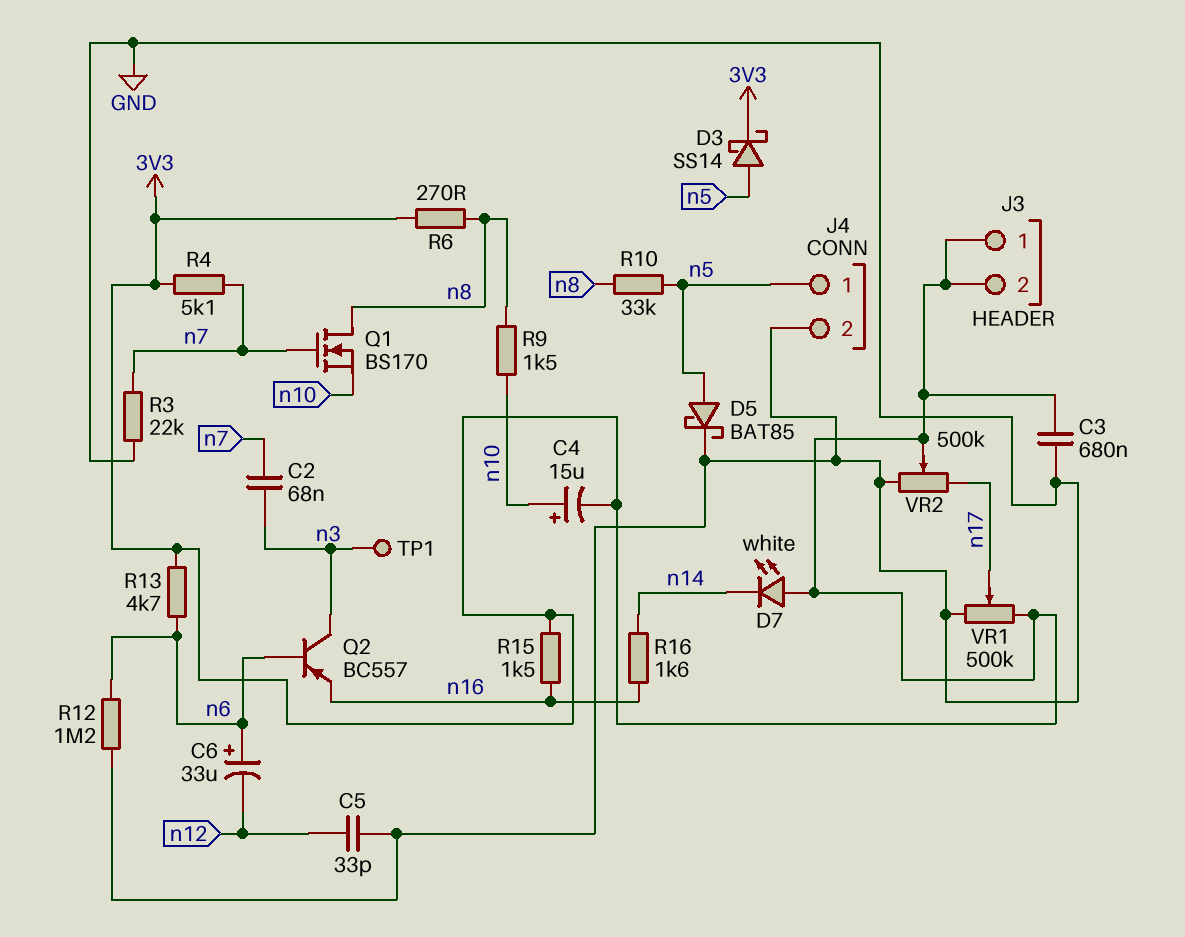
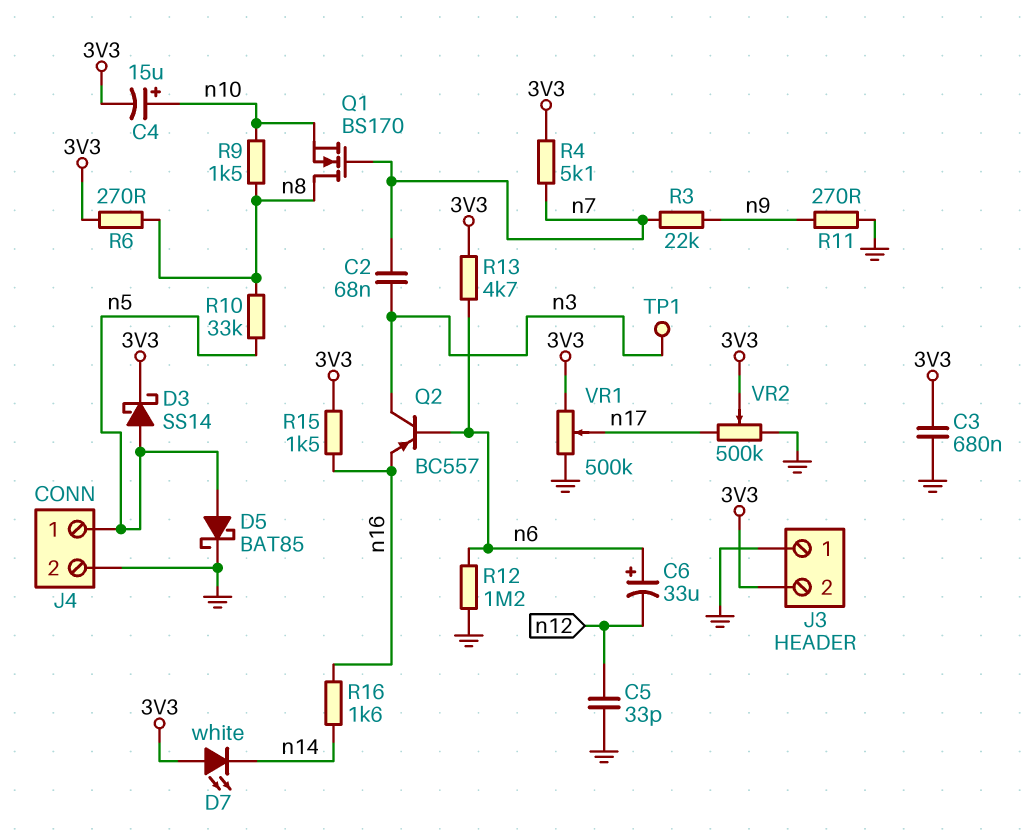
J3 pin 1: 3V3 -> GND
R3: 22k (GND, n7) -> 22k (n7, n9)
R11: none -> 270 (GND, n9)

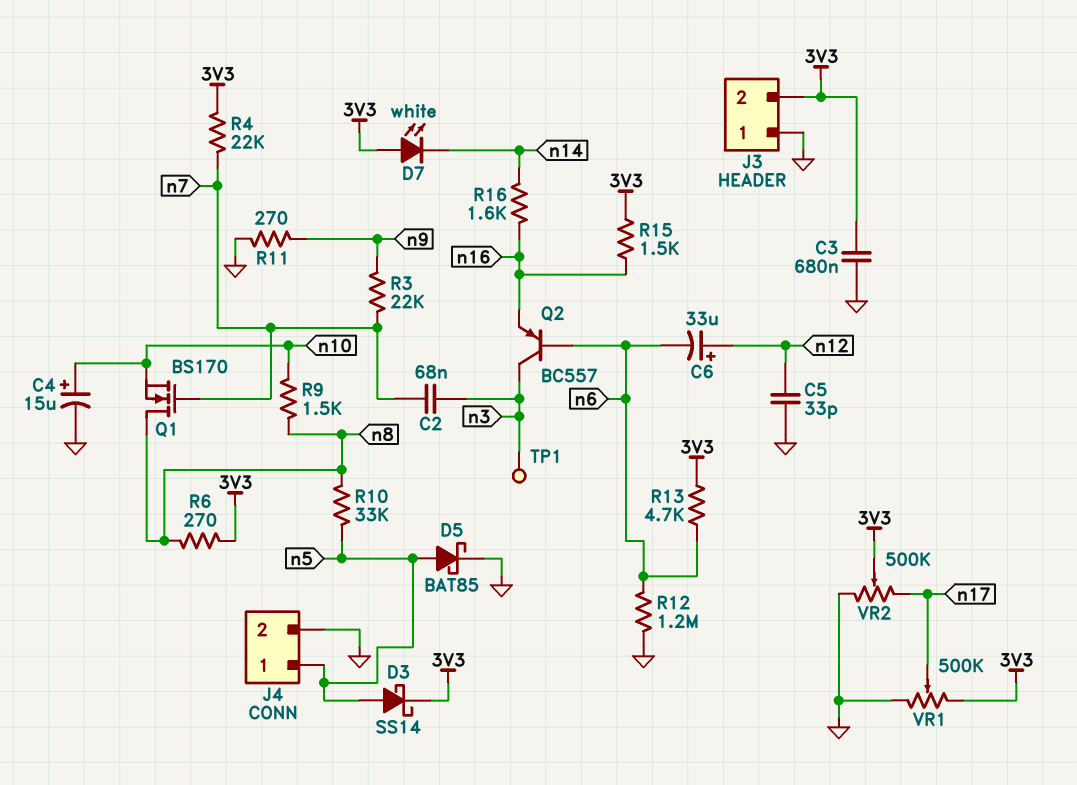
C4: 15uF (plus n10, minus 3V3) -> 15uF (plus n10, minus GND)
C6: 33uF (plus n6, minus n12) -> 33uF (plus n12, minus n6)
R4: 5.1k (3V3, n7) -> 22k (3V3, n7)

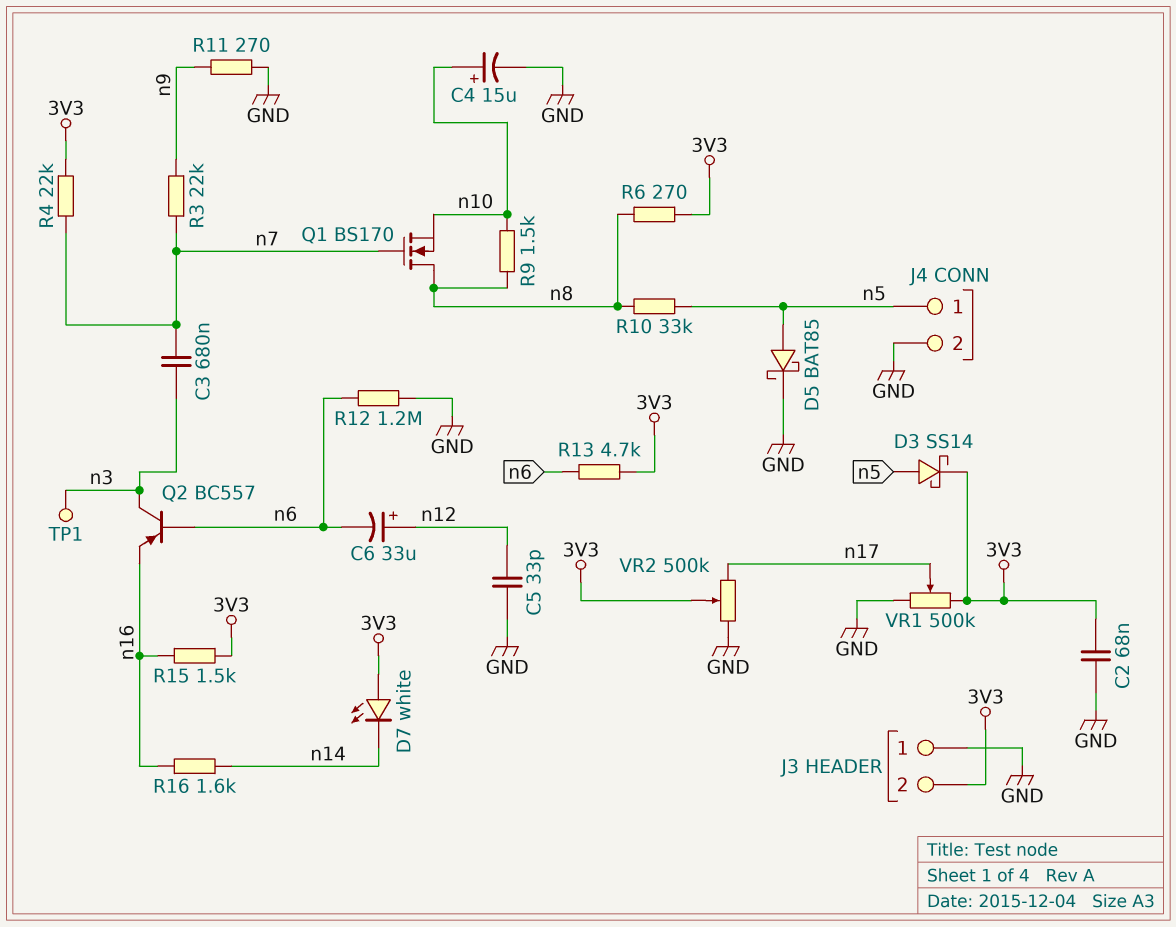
C2: 68nF (n3, n7) -> 68nF (3V3, GND)
C3: 680nF (3V3, GND) -> 680nF (n3, n7)

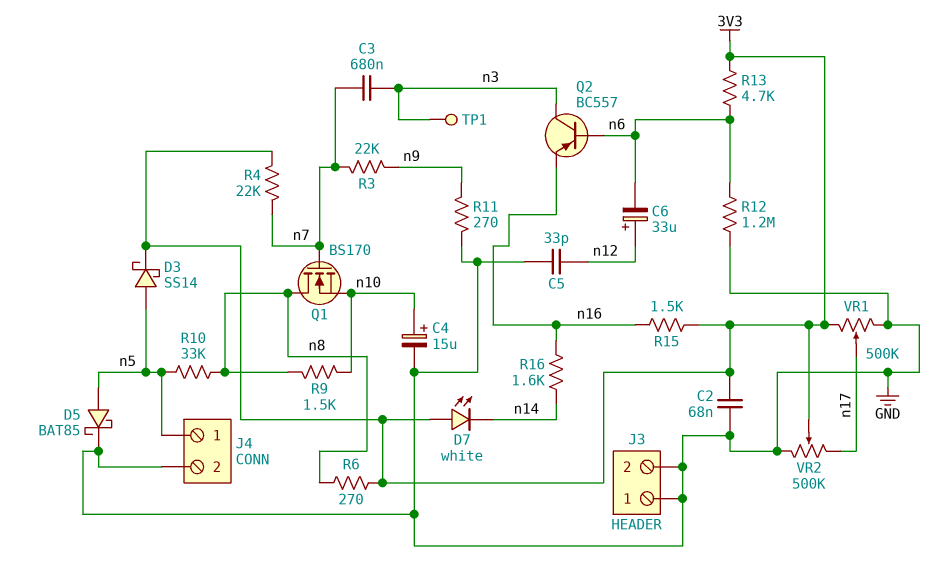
J3 pin 2: 3V3 -> GND

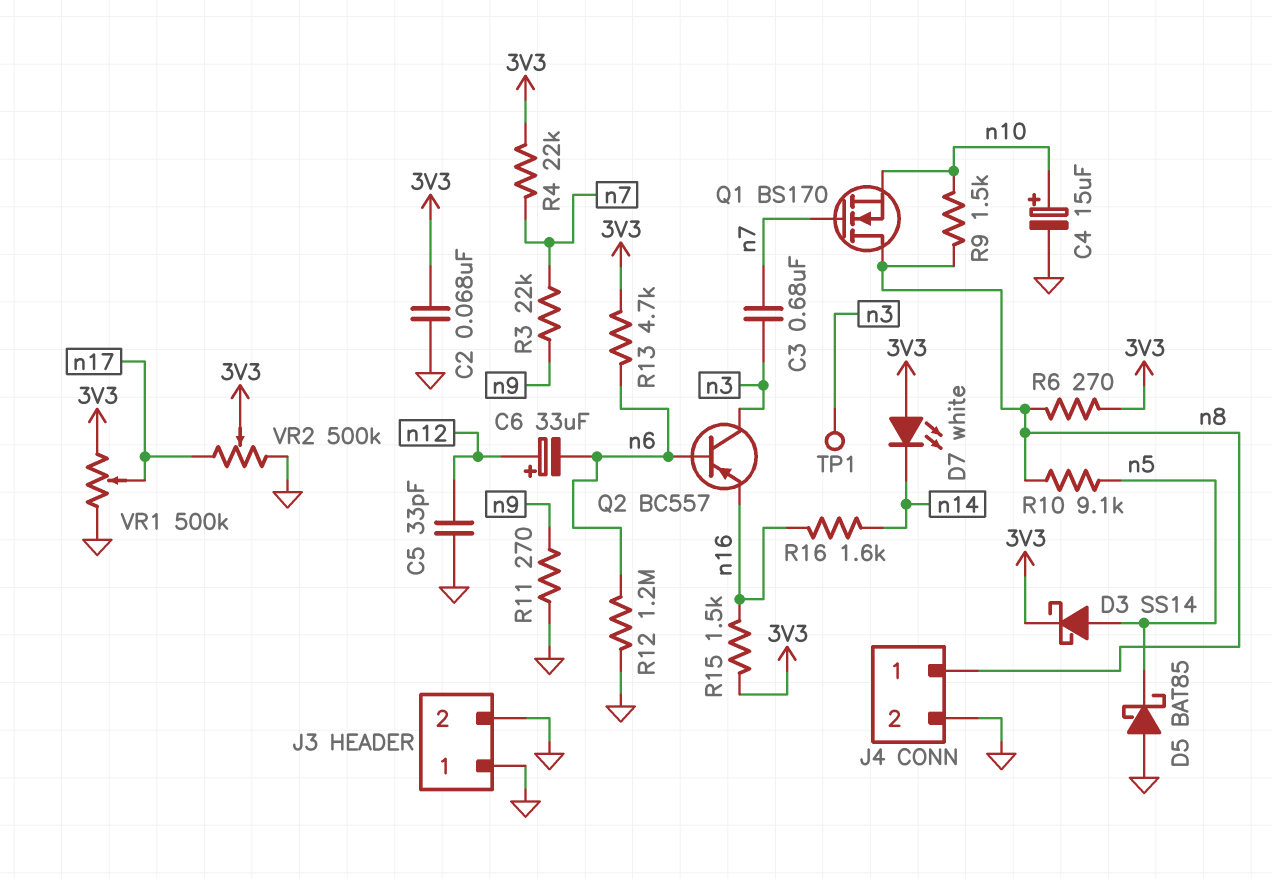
D5: schottky BAT85 (A n5, K GND) -> schottky BAT85 (A GND, K n5)
J4 pin 1: n5 -> n8
R10: 33k (n5, n8) -> 9.1k (n5, n8)

